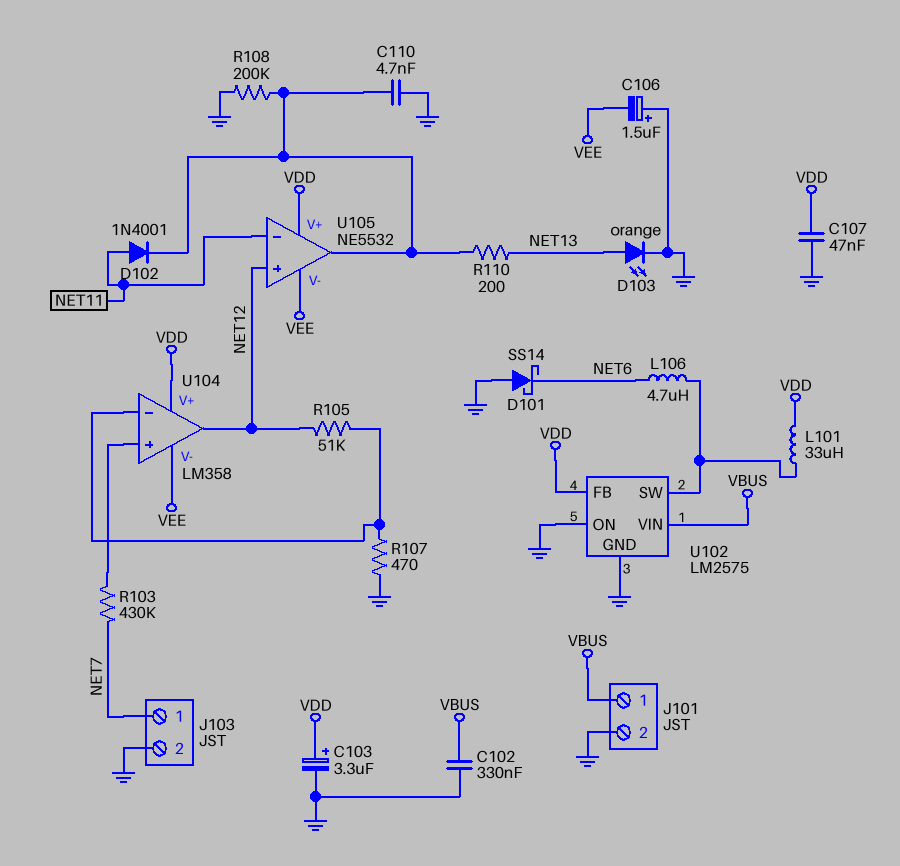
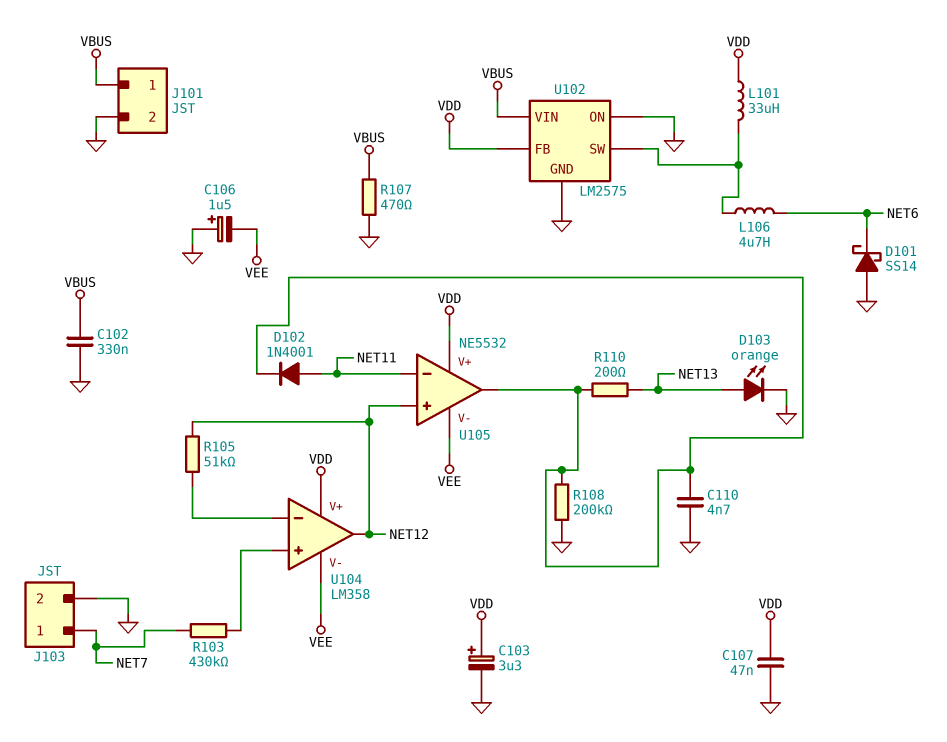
R107: 470 (GND, U104/in-) -> 470 (GND, VBUS)

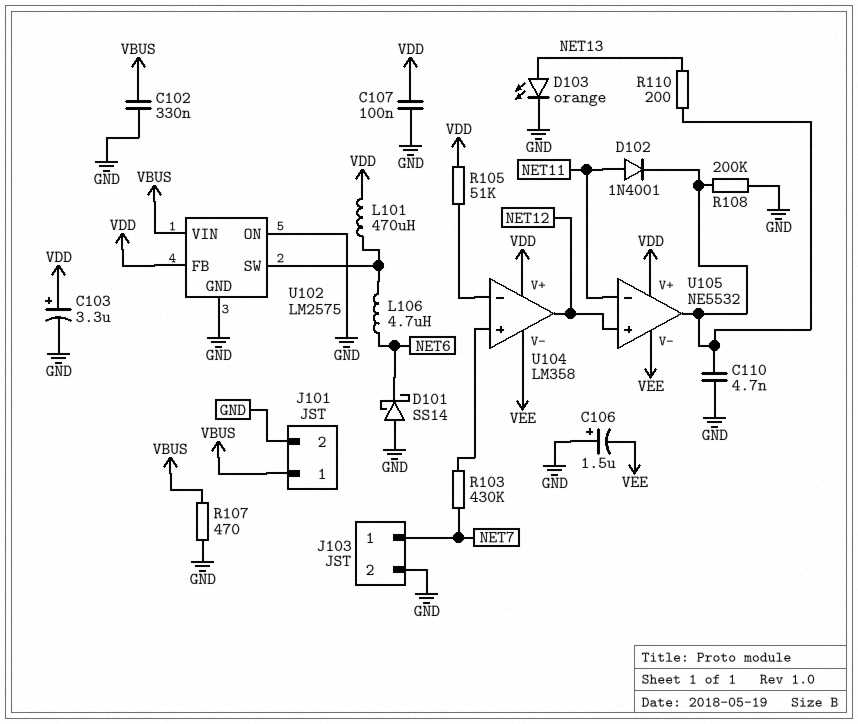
C107: 47nF (GND, VDD) -> 100nF (GND, VDD)
L101: 33uH (U102/SW, VDD) -> 470uH (U102/SW, VDD)
R105: 51k (NET12, U104/in-) -> 51k (U104/in-, VDD)

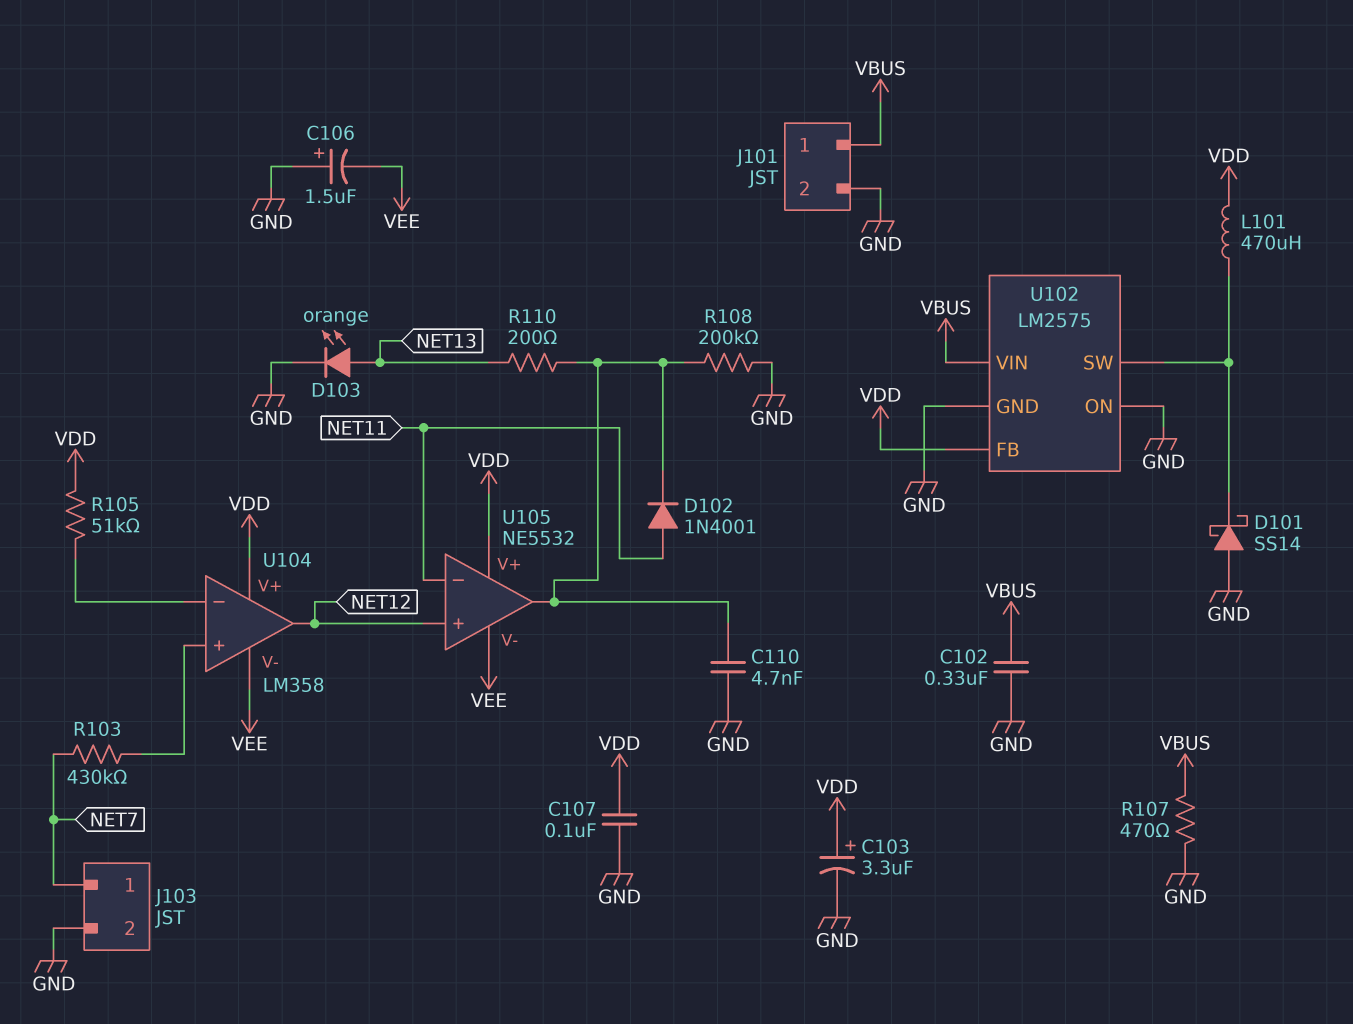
D101: schottky SS14 (A GND, K NET6) -> schottky SS14 (A GND, K U102/SW)
L106: 4.7uH (NET6, U102/SW) -> none

